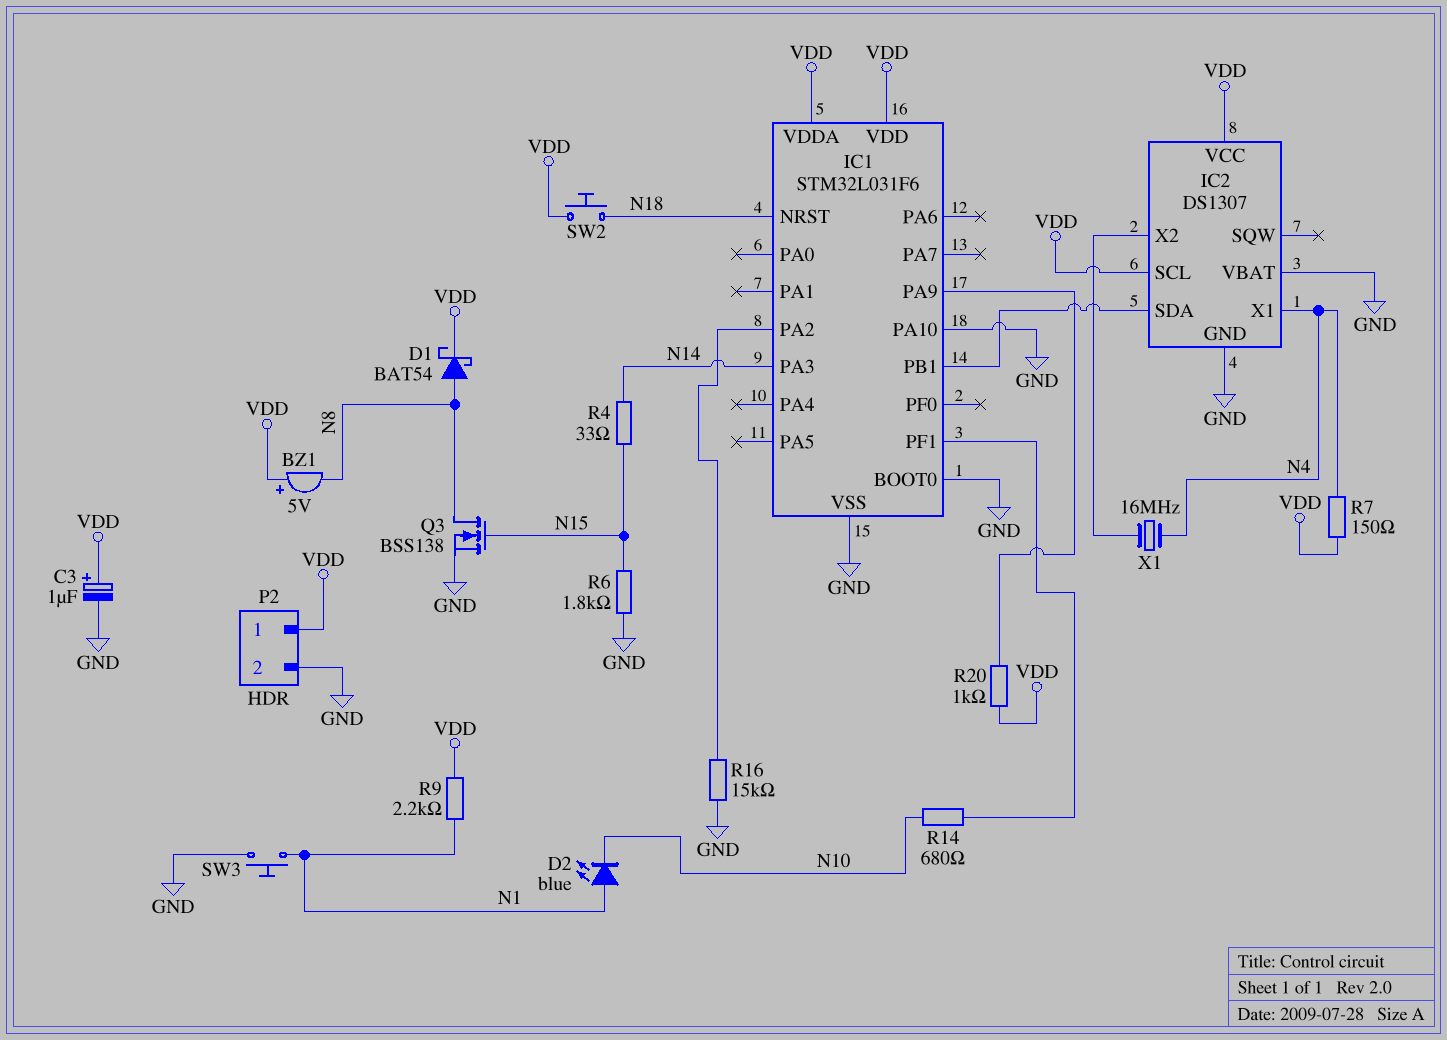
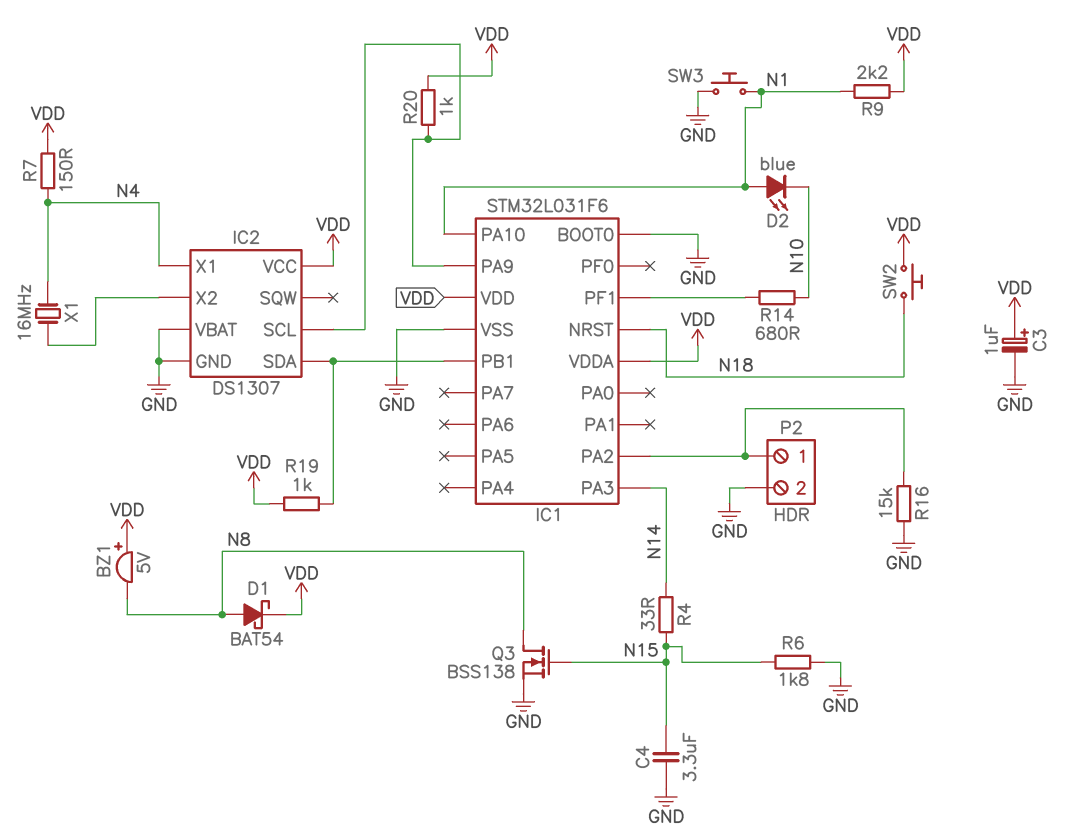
C4: none -> 3.3uF (GND, N15)
IC1 pin PA10: GND -> N1
IC2 pin SCL: VDD -> IC1/PA9
P2 pin 1: VDD -> IC1/PA2
R19: none -> 1k (IC1/PB1, VDD)

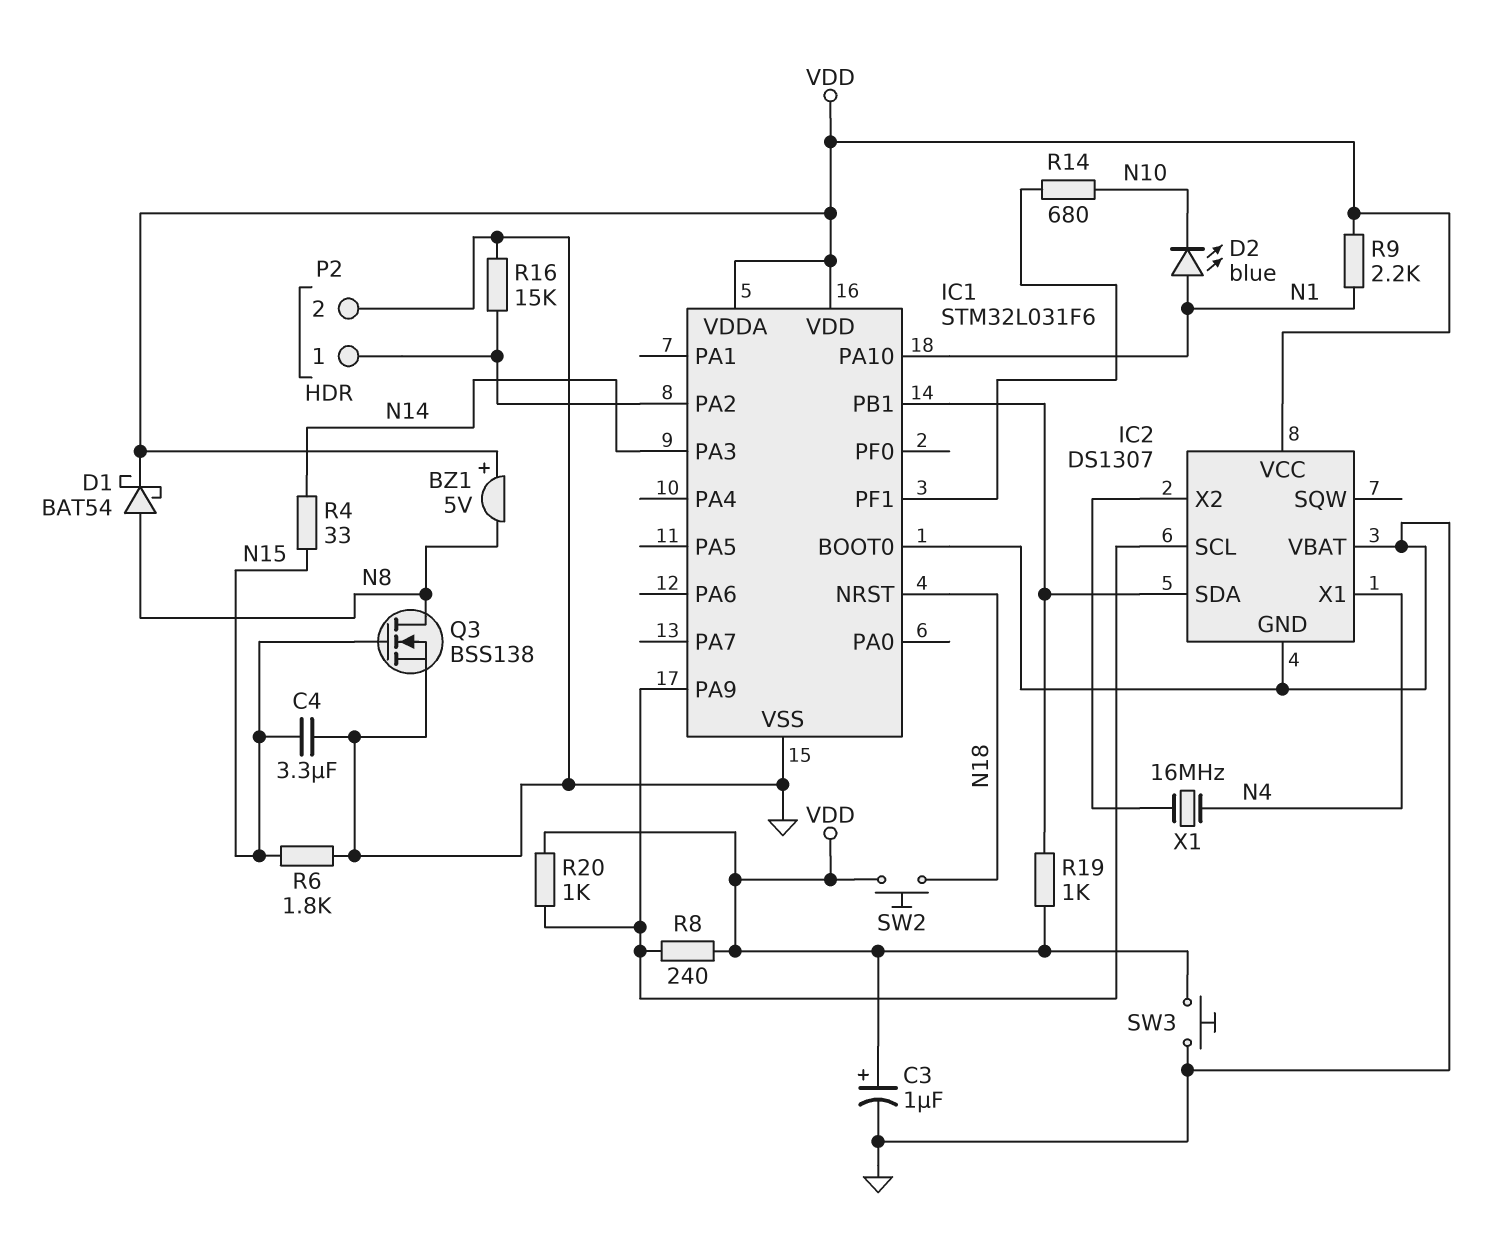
R7: 150 (N4, VDD) -> none
R8: none -> 240 (IC1/PA9, VDD)
SW3: button (GND, N1) -> button (GND, VDD)

